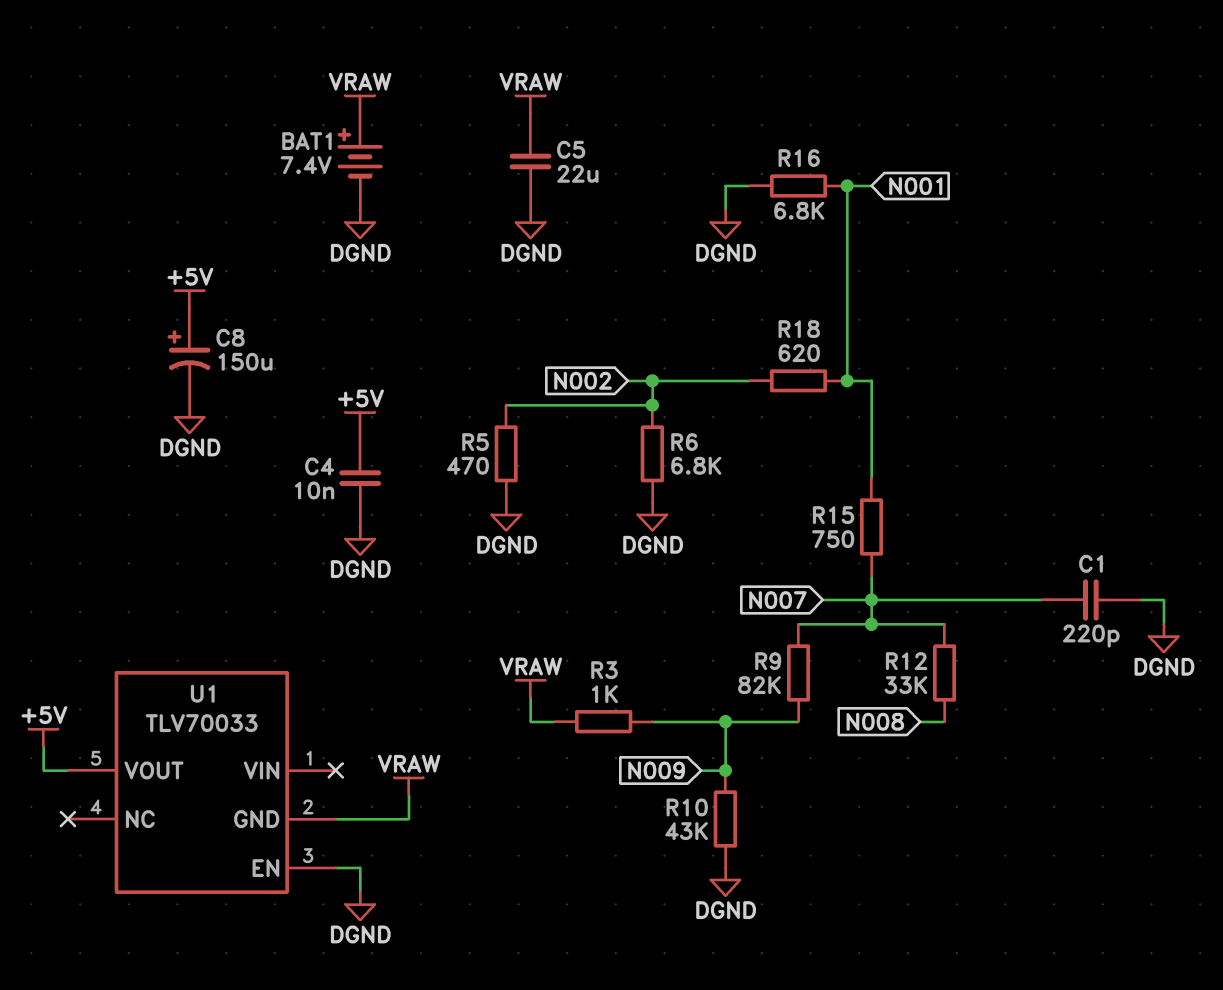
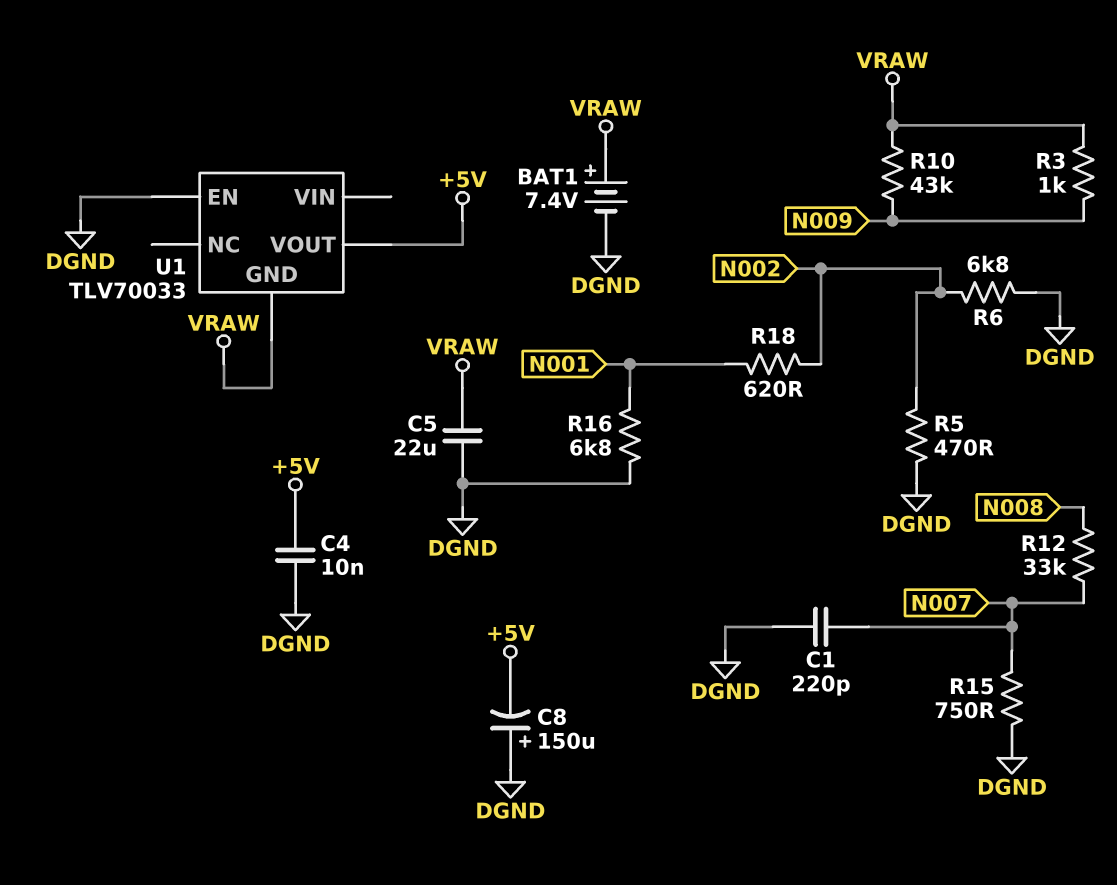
C8: 150uF (plus +5V, minus DGND) -> 150uF (plus DGND, minus +5V)
R9: 82k (N007, N009) -> none
R10: 43k (DGND, N009) -> 43k (N009, VRAW)
R15: 750 (N001, N007) -> 750 (DGND, N007)

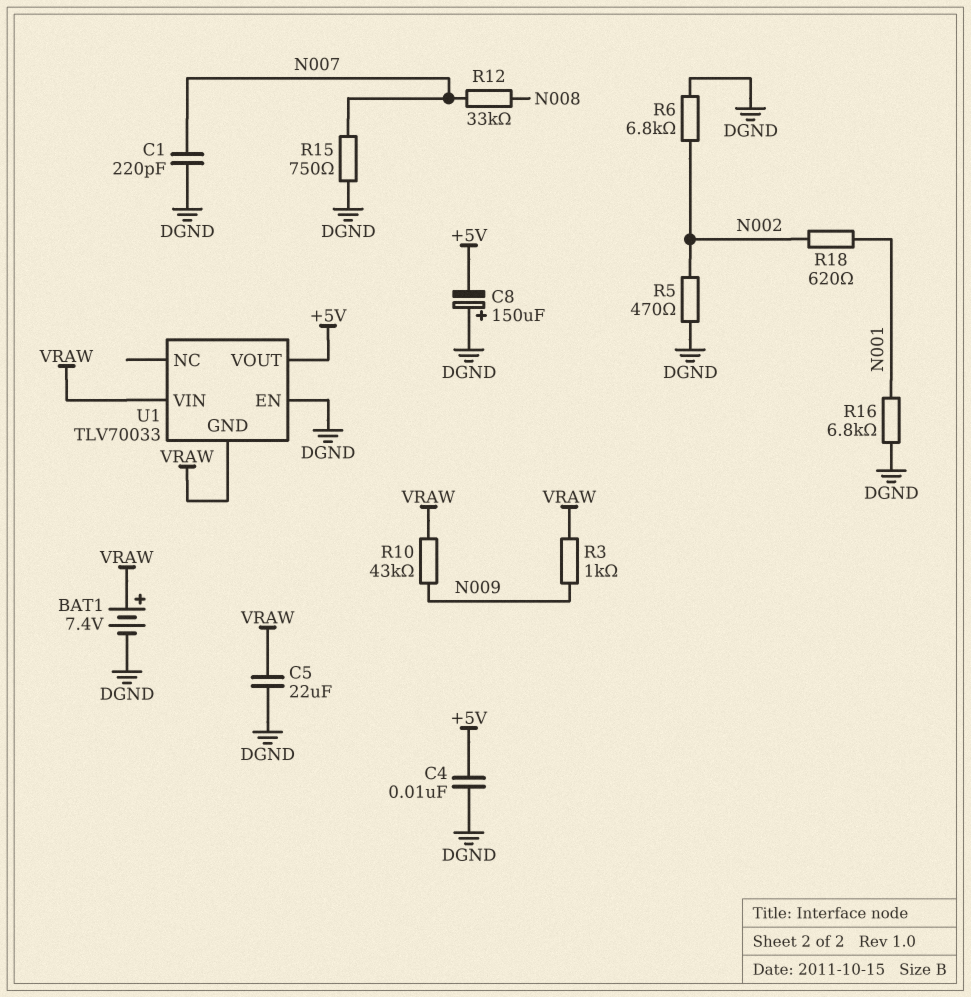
U1 pin VIN: none -> VRAW

